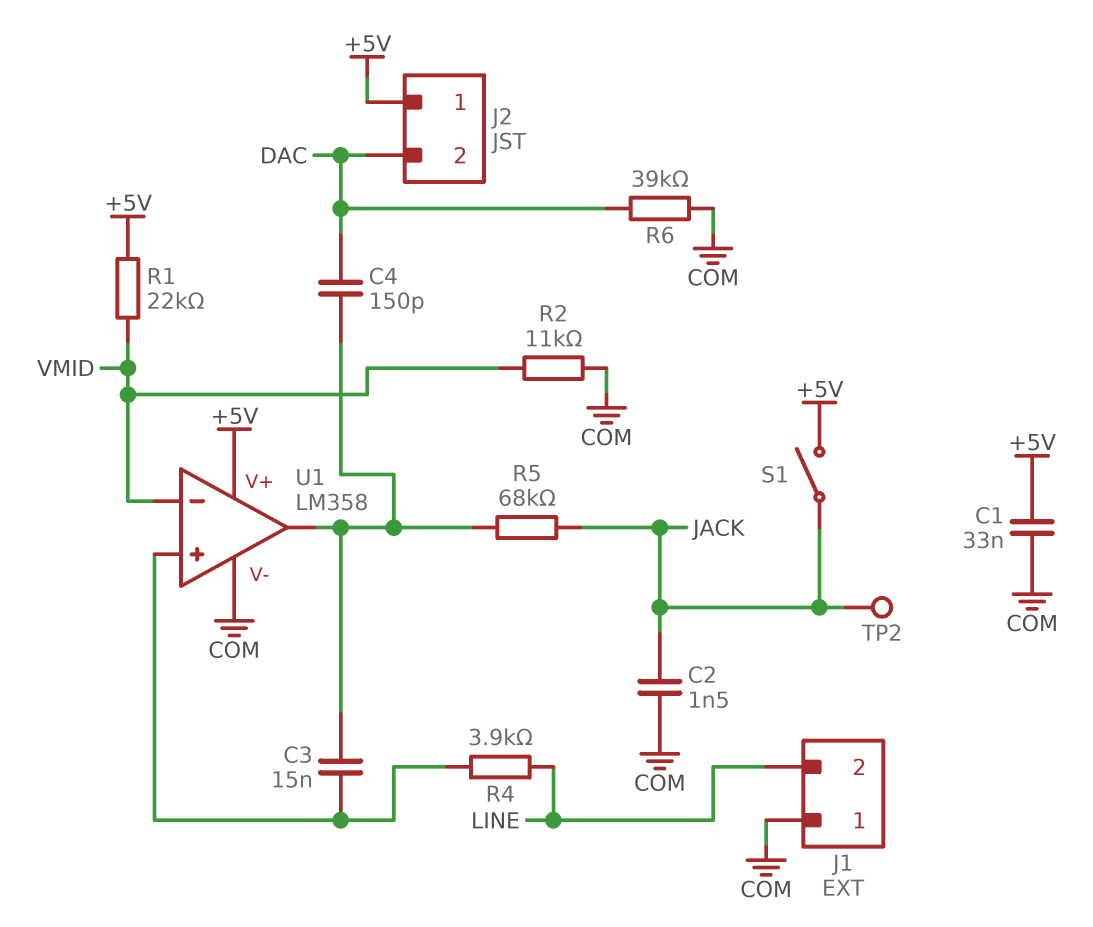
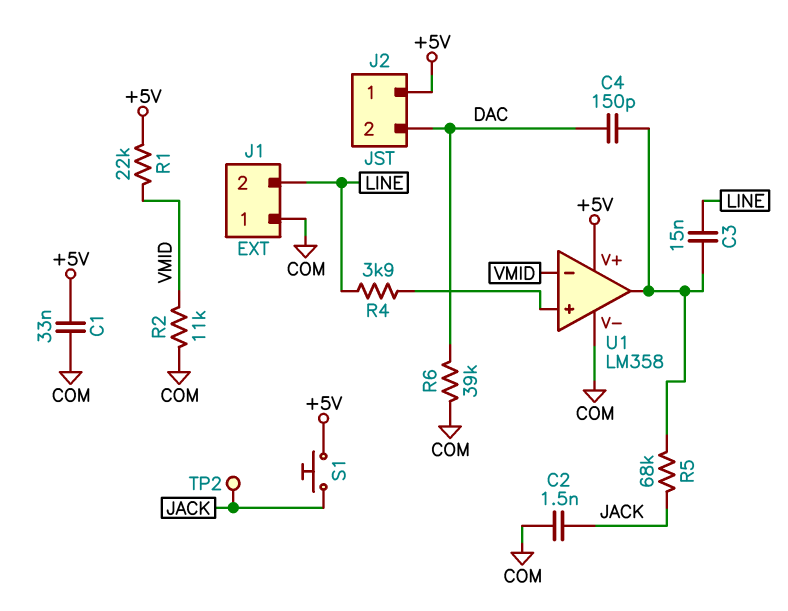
C3: 15nF (U1/in+, U1/out) -> 15nF (LINE, U1/out)
S1: switch (+5V, JACK) -> button (+5V, JACK)

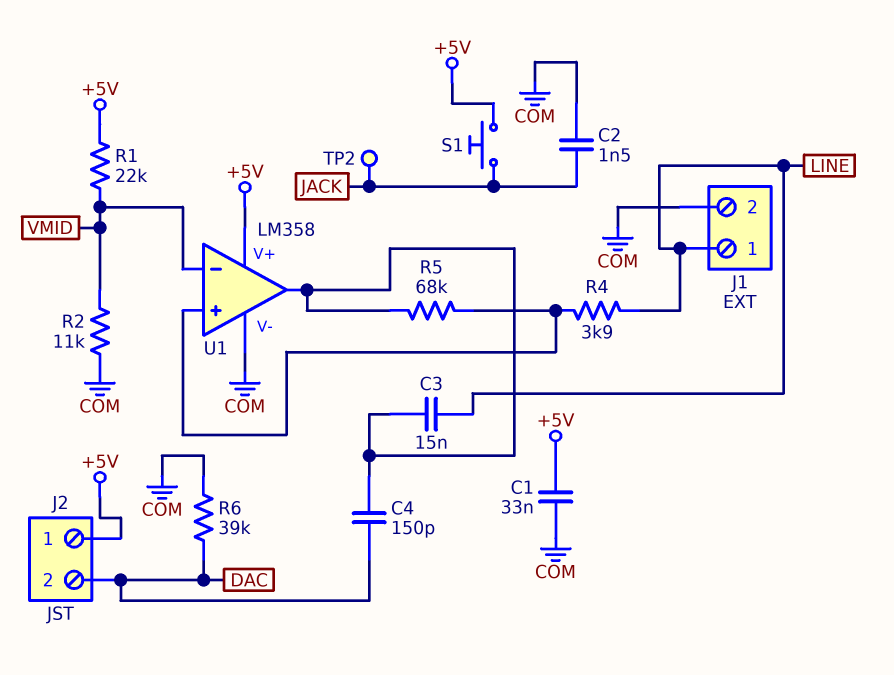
J1 pin 1: COM -> LINE
J1 pin 2: LINE -> COM
R5: 68k (JACK, U1/out) -> 68k (U1/in+, U1/out)

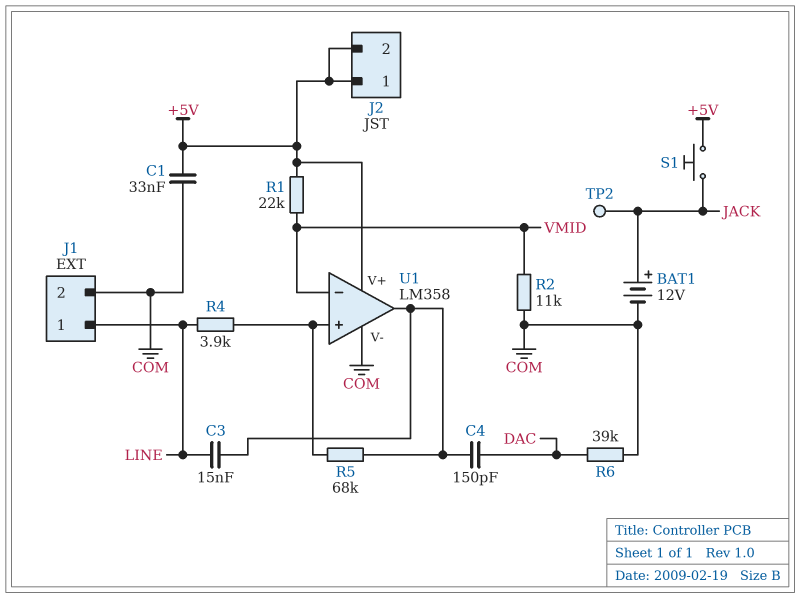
BAT1: none -> 12V (plus JACK, minus COM)
C2: 1.5nF (COM, JACK) -> none
J2 pin 2: DAC -> +5V

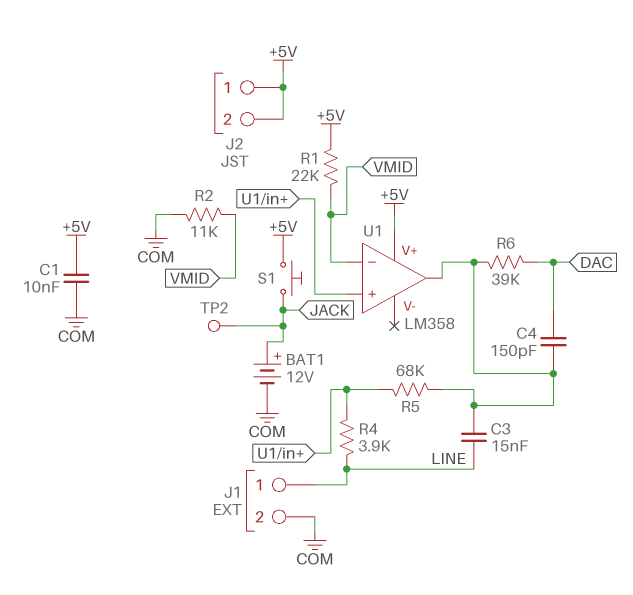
C1: 33nF (+5V, COM) -> 10nF (+5V, COM)
R6: 39k (COM, DAC) -> 39k (DAC, U1/out)
U1 pin V-: COM -> none

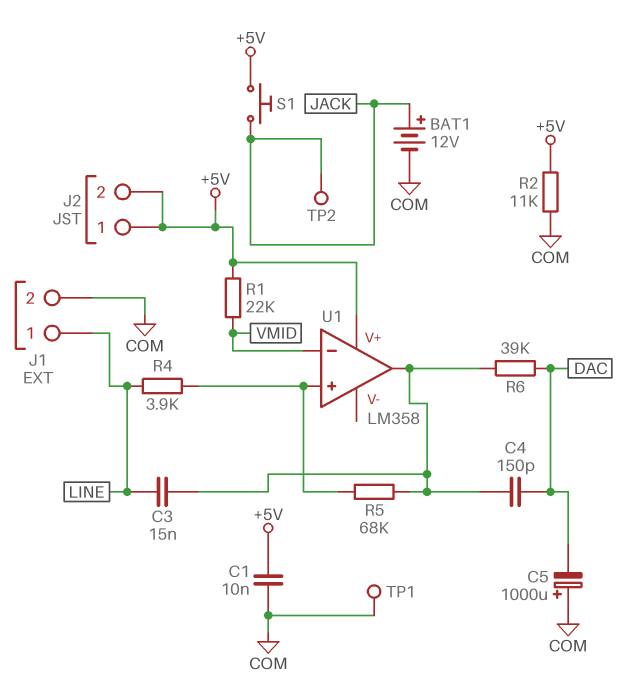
C5: none -> 1000uF (plus COM, minus DAC)
R2: 11k (COM, VMID) -> 11k (+5V, COM)
TP1: none -> test point (COM)

